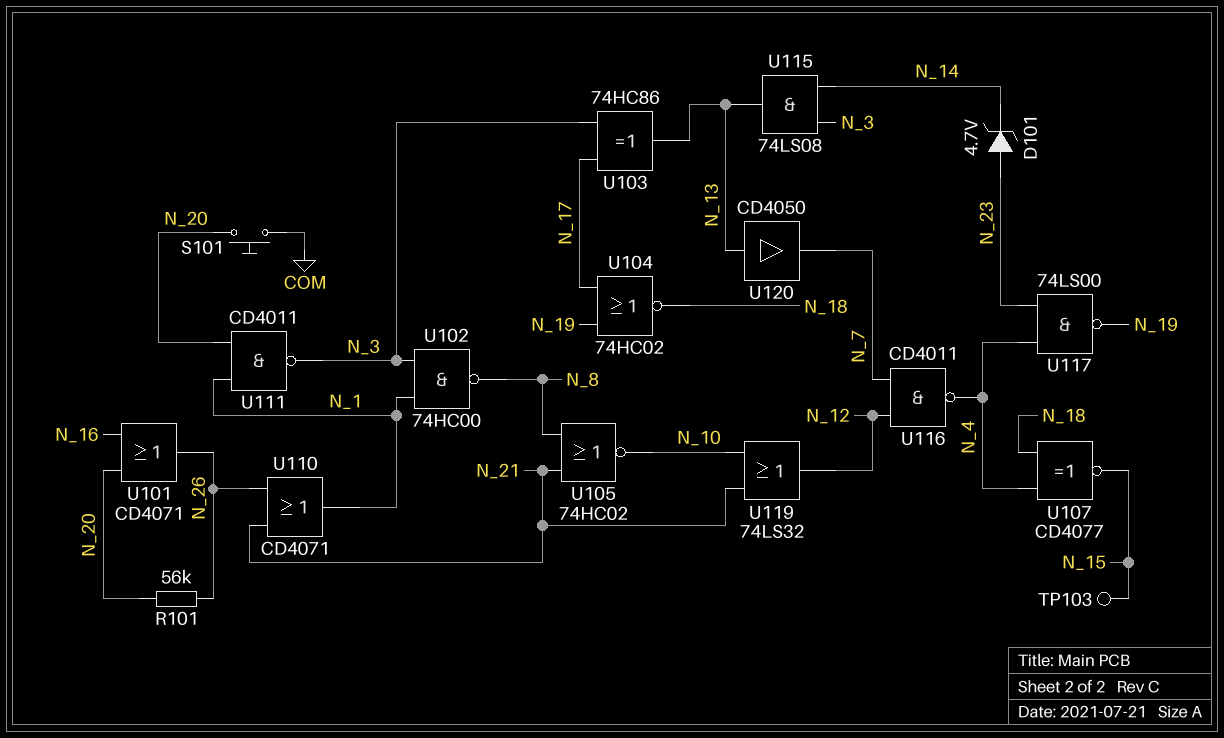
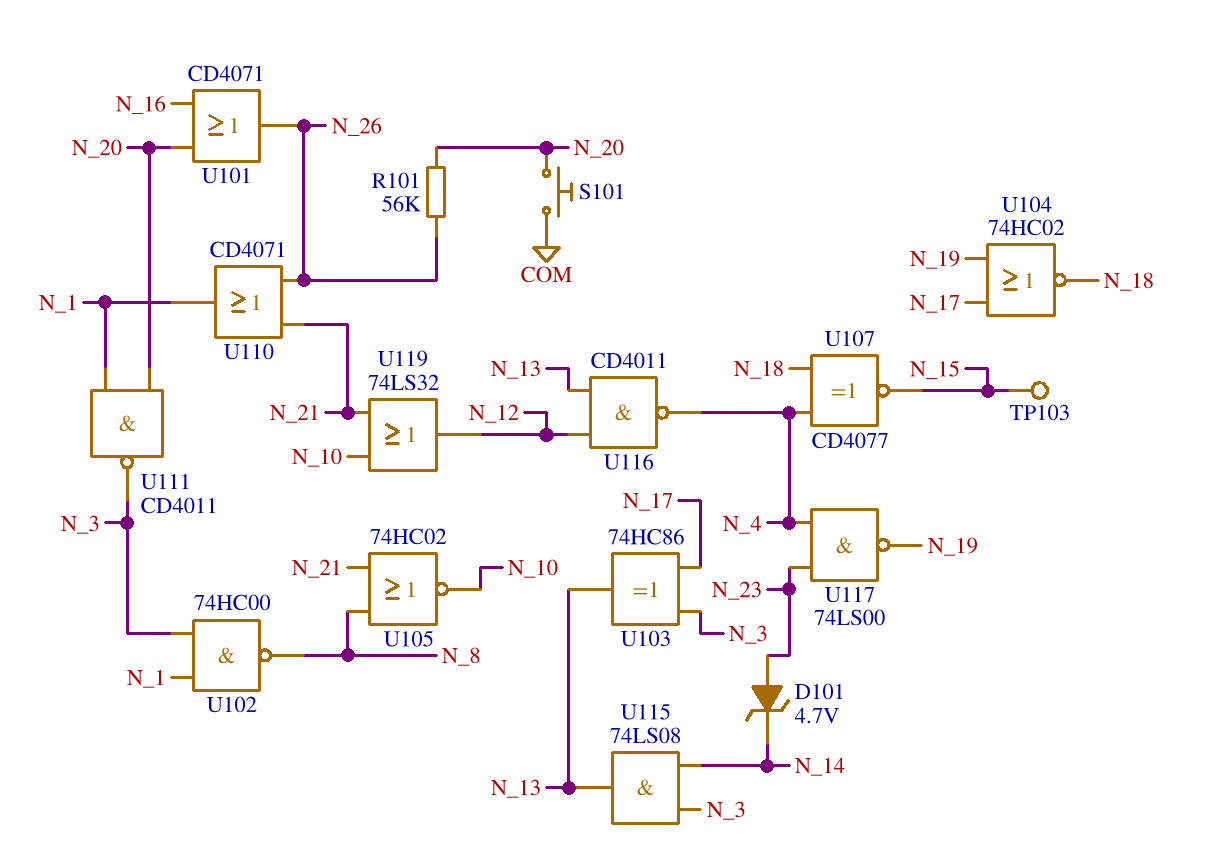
U116: NAND CD4011 (in N_7, in N_12, out N_4) -> NAND CD4011 (in N_12, in N_13, out N_4)
U120: buffer CD4050 (in N_13, out N_7) -> none

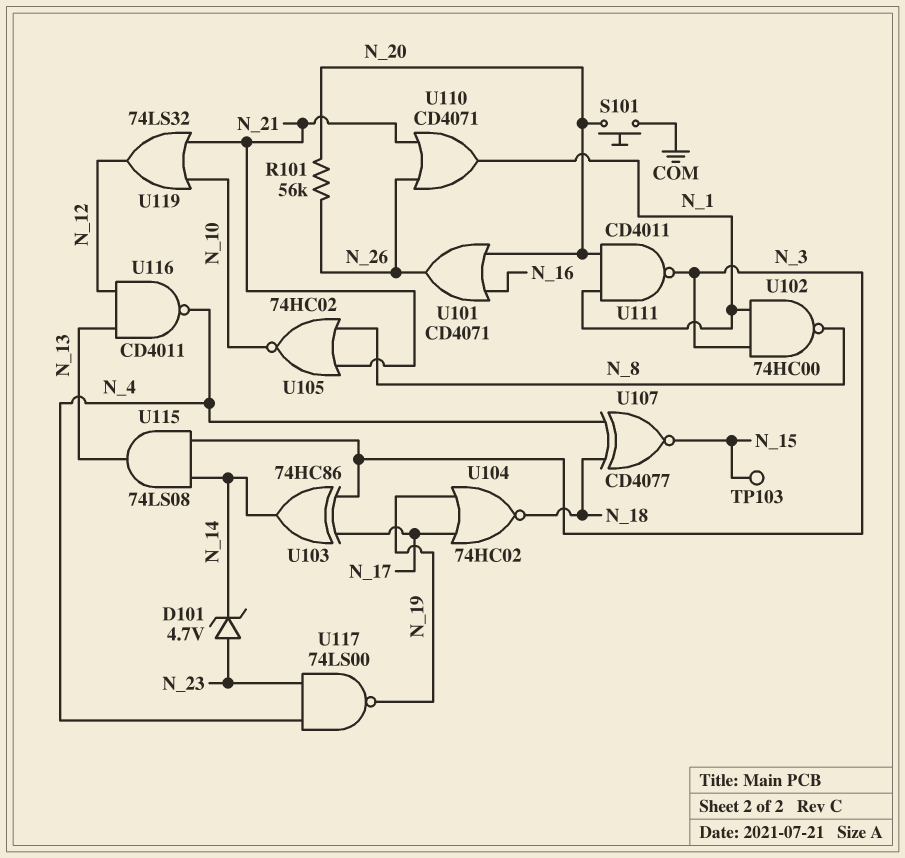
U103: XOR 74HC86 (in N_3, in N_17, out N_13) -> XOR 74HC86 (in N_3, in N_17, out N_14)

